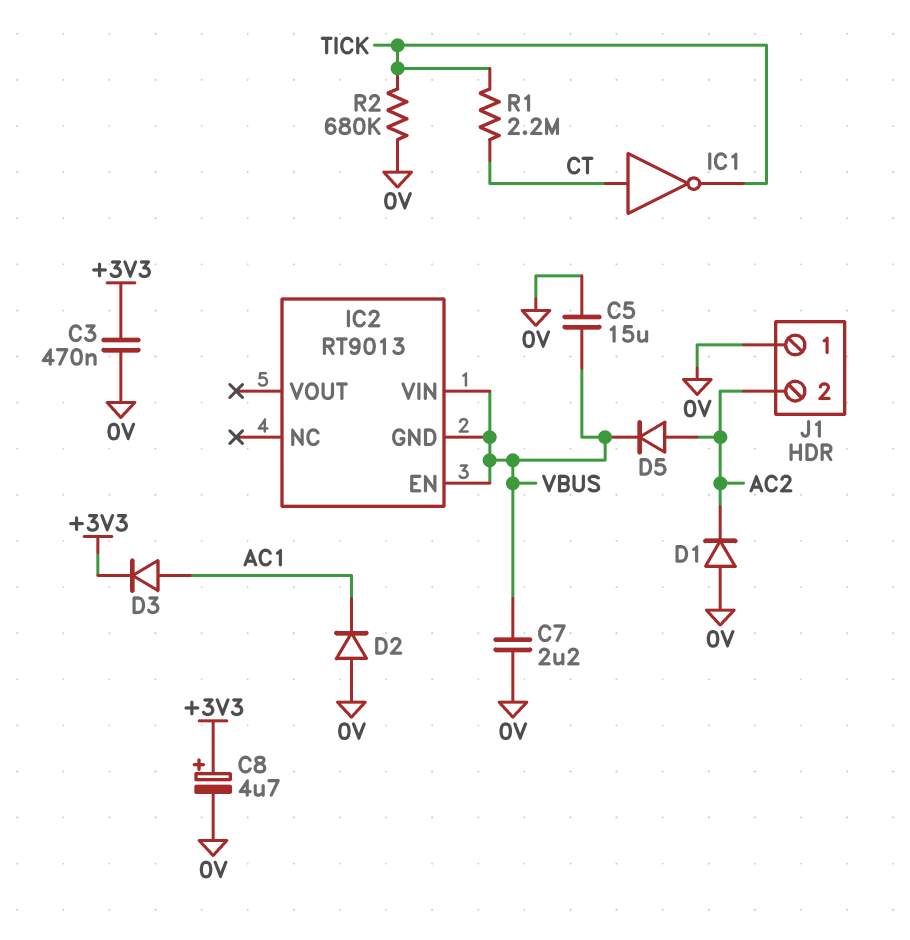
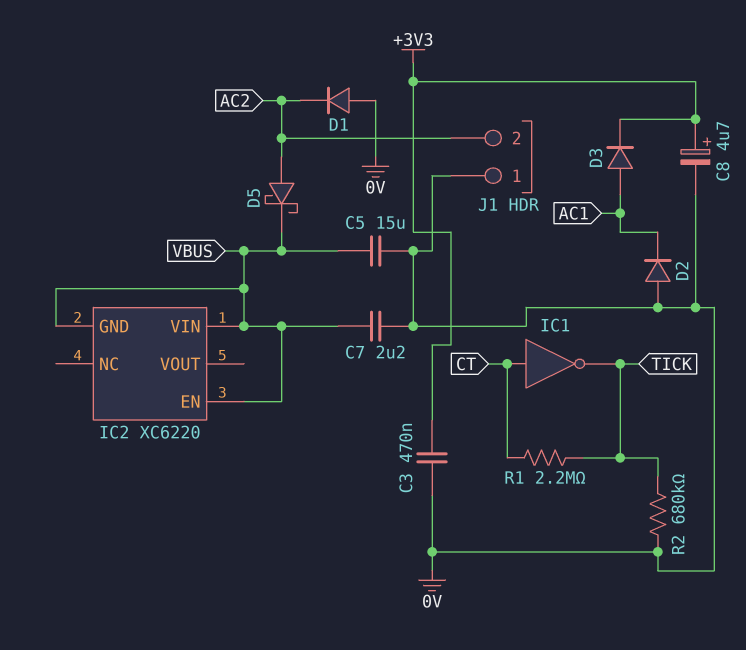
D5: diode (A AC2, K VBUS) -> schottky (A AC2, K VBUS)
IC2: RT9013 -> XC6220

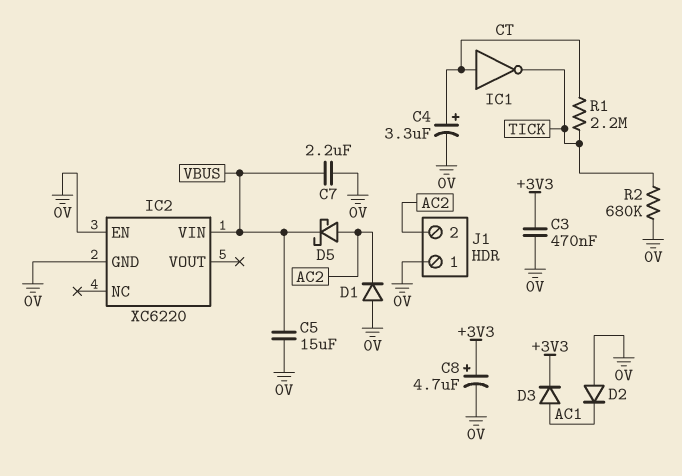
C4: none -> 3.3uF (plus CT, minus 0V)
IC2 pin EN: VBUS -> 0V
IC2 pin GND: VBUS -> 0V

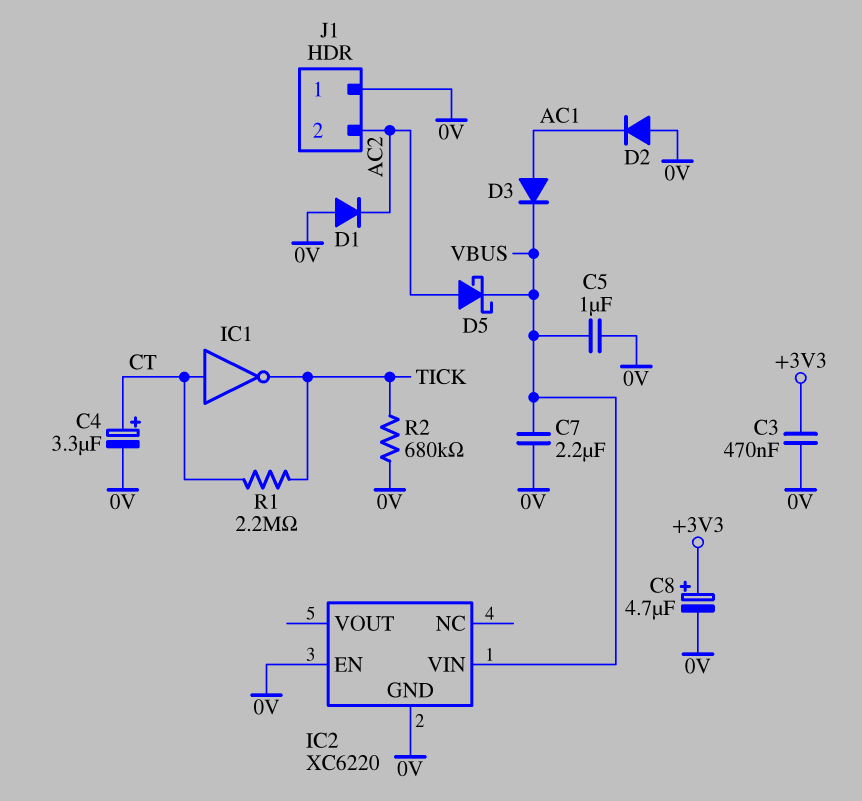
C5: 15uF (0V, VBUS) -> 1uF (0V, VBUS)
D3: diode (A AC1, K +3V3) -> diode (A AC1, K VBUS)

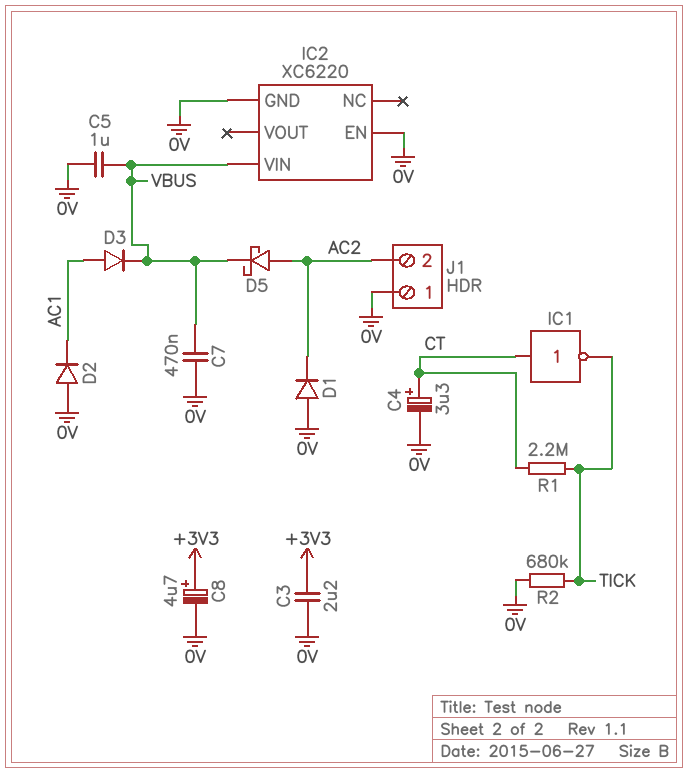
C3: 470nF (+3V3, 0V) -> 2.2uF (+3V3, 0V)
C7: 2.2uF (0V, VBUS) -> 470nF (0V, VBUS)

